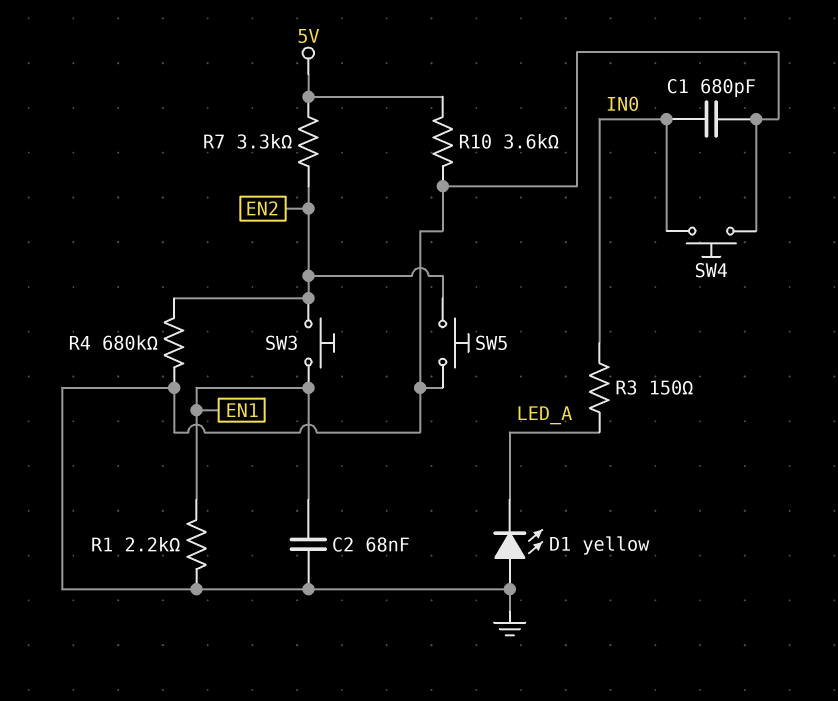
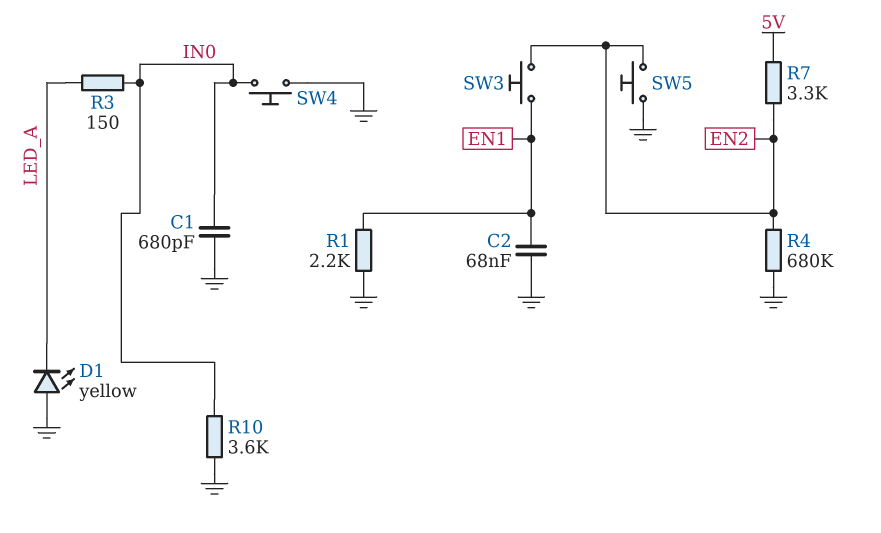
R10: 3.6k (5V, GND) -> 3.6k (GND, IN0)

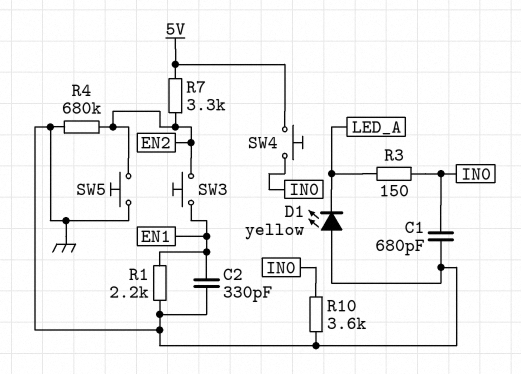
C2: 68nF (EN1, GND) -> 330pF (EN1, GND)
SW4: button (GND, IN0) -> button (5V, IN0)

